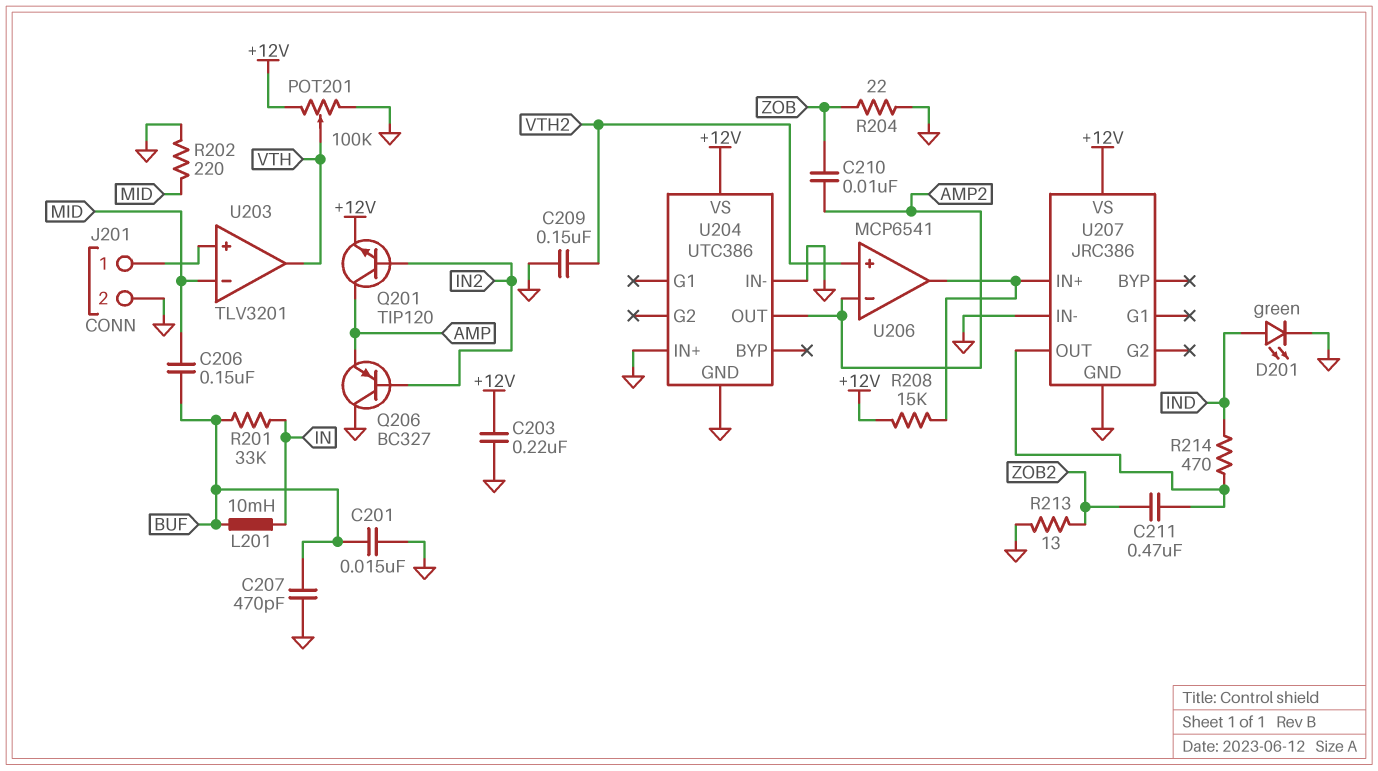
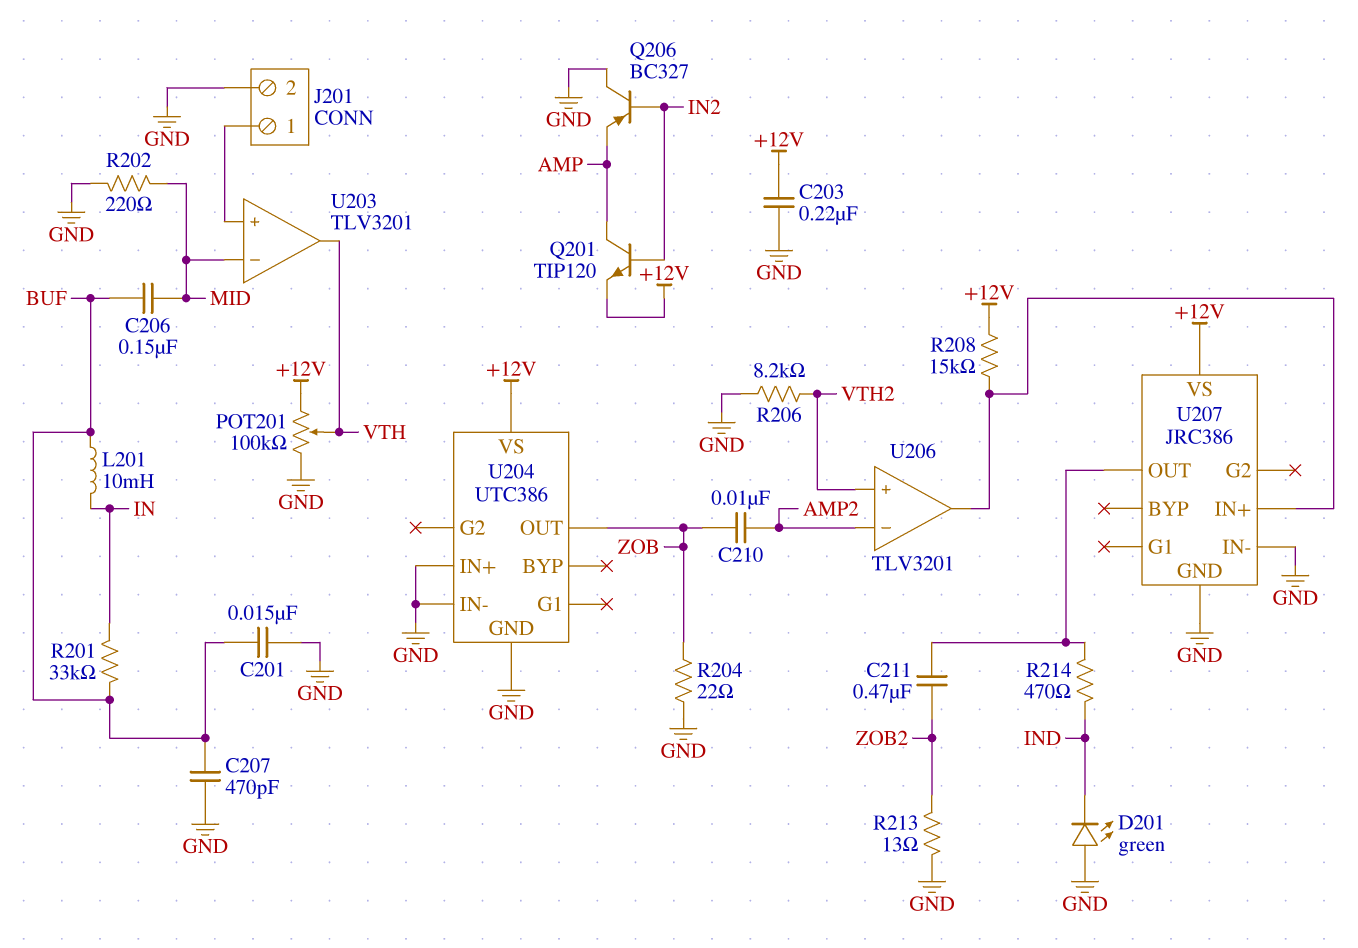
C209: 150nF (GND, VTH2) -> none
D201: LED green (A IND, K GND) -> LED green (A GND, K IND)
R206: none -> 8.2k (GND, VTH2)
U204 pin OUT: AMP2 -> ZOB
U206: MCP6541 -> TLV3201

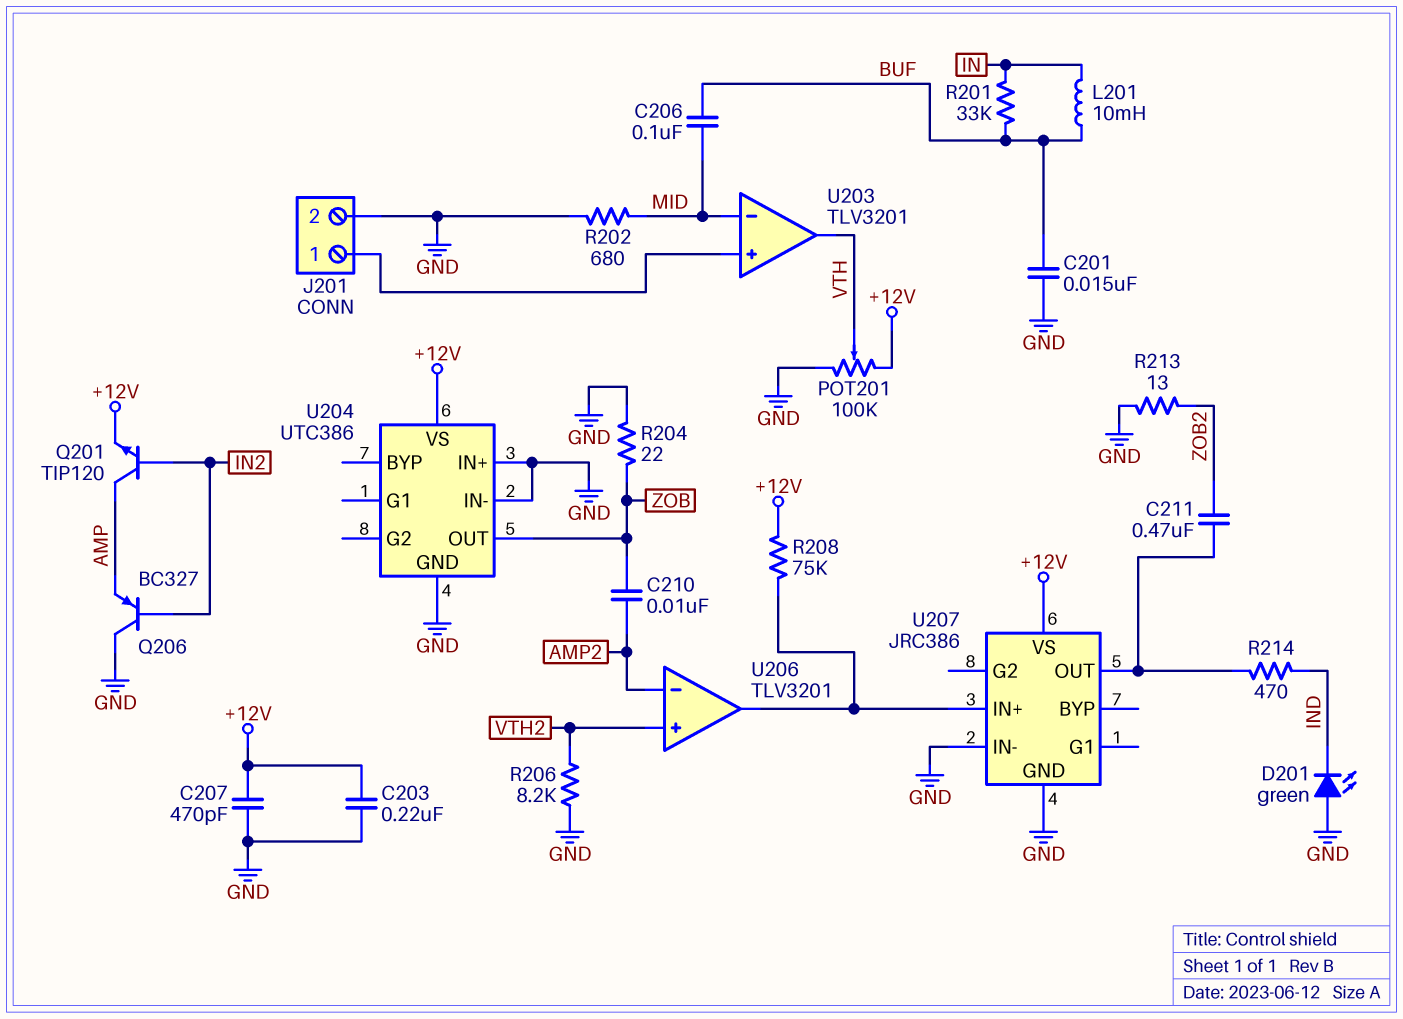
C206: 150nF (BUF, MID) -> 100nF (BUF, MID)
C207: 470pF (BUF, GND) -> 470pF (+12V, GND)
R202: 220 (GND, MID) -> 680 (GND, MID)
R208: 15k (+12V, U206/out) -> 75k (+12V, U206/out)

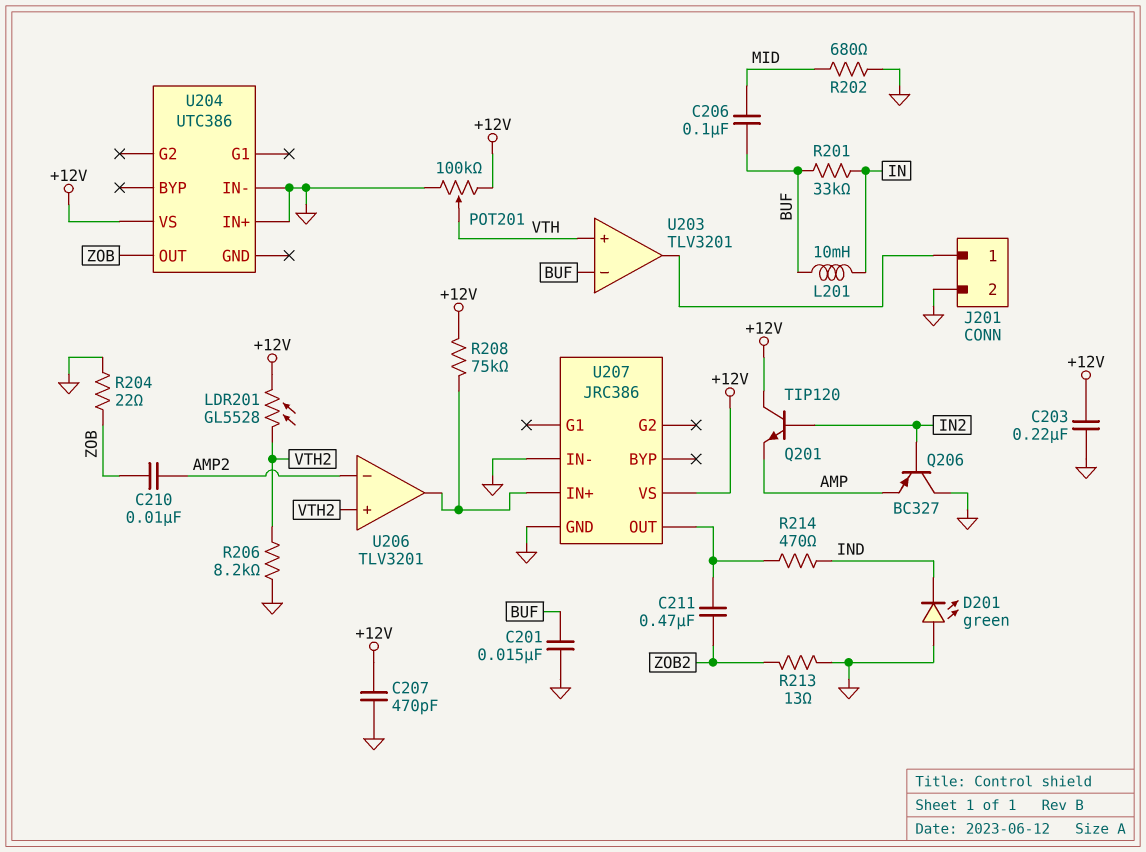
LDR201: none -> GL5528 (+12V, VTH2)
Q201: NPN TIP120 (B IN2, C AMP, E +12V) -> NPN TIP120 (B IN2, C +12V, E AMP)
U203 pin in+: J201/1 -> VTH
U203 pin in-: MID -> BUF
U203 pin out: VTH -> J201/1
U204 pin GND: GND -> none

